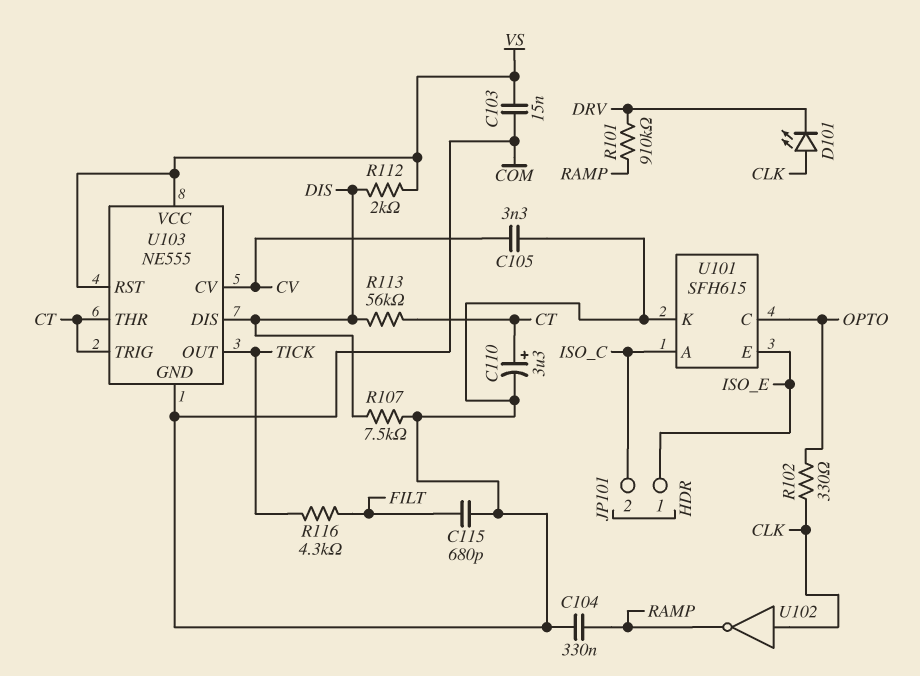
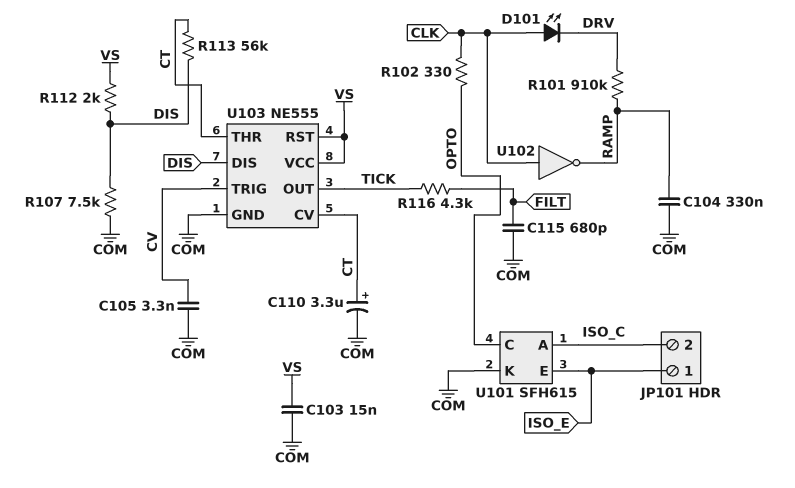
U103 pin CV: CV -> CT
U103 pin TRIG: CT -> CV

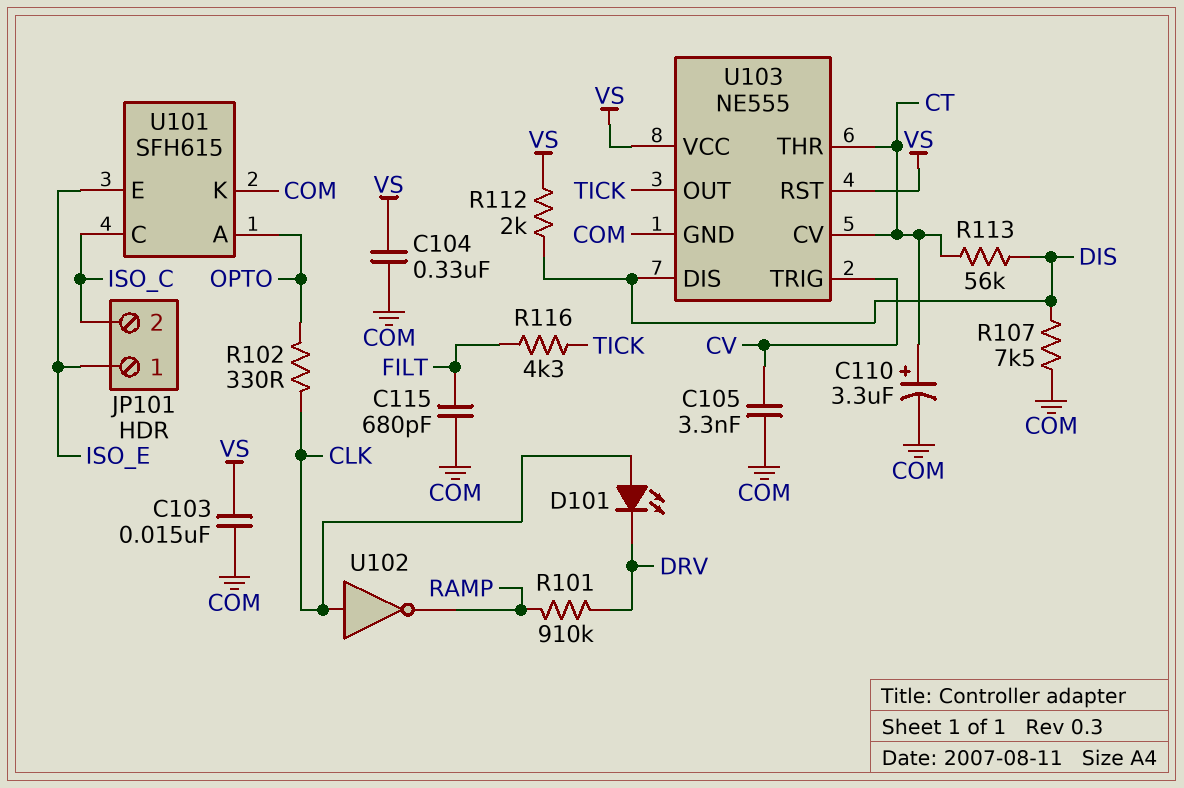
C104: 330nF (COM, RAMP) -> 330nF (COM, VS)
U101 pin A: ISO_C -> OPTO
U101 pin C: OPTO -> ISO_C

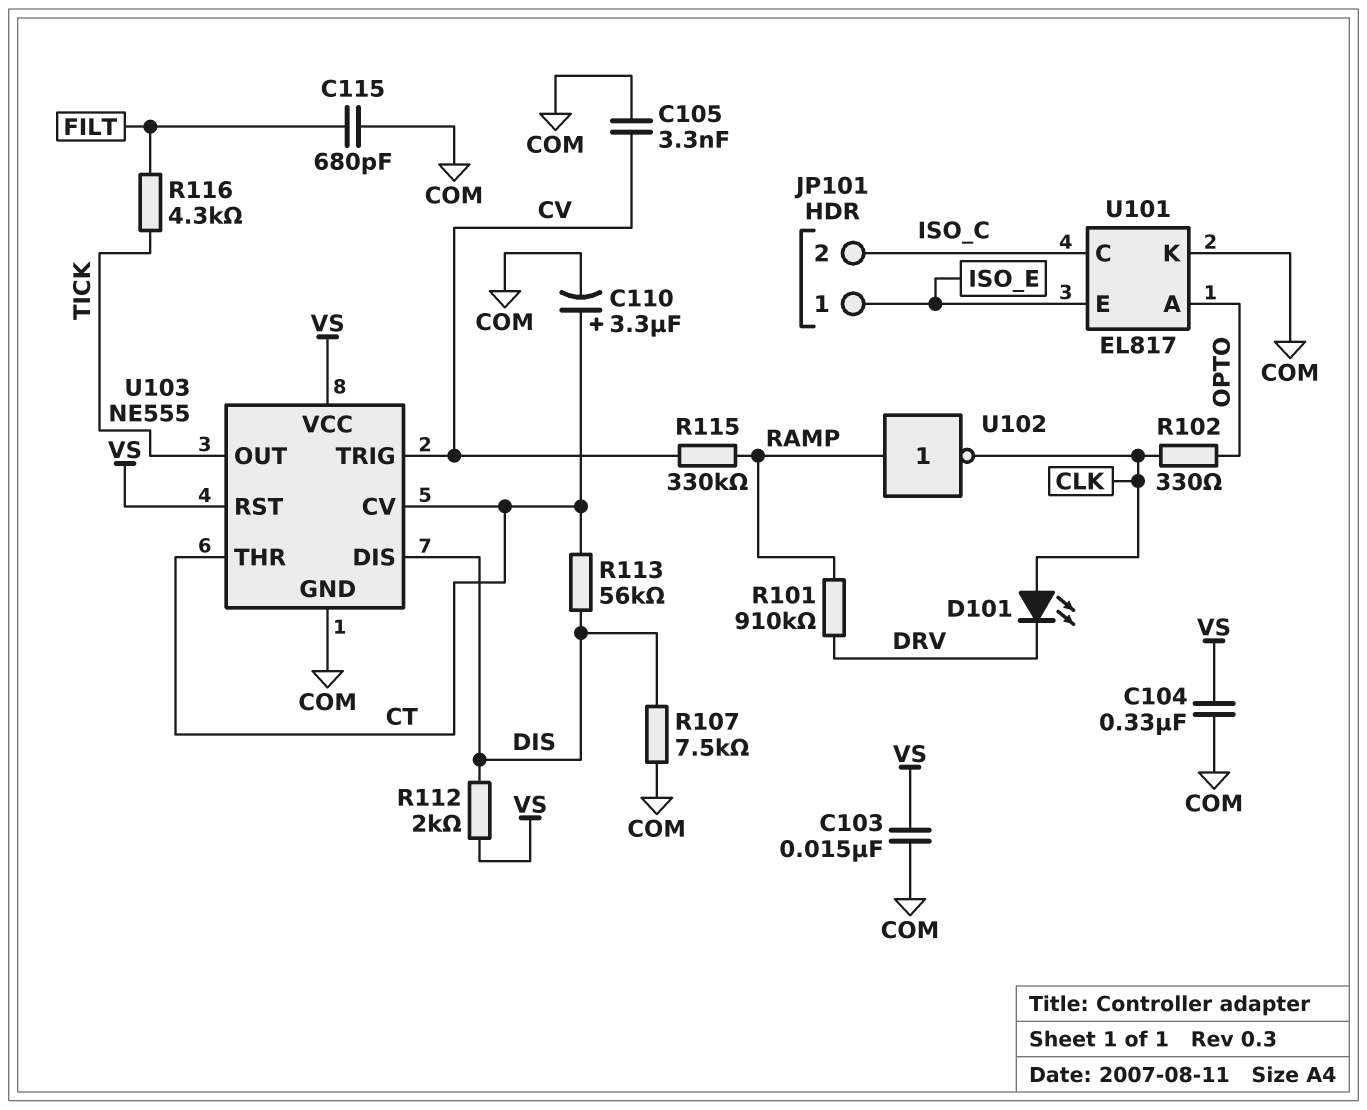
R115: none -> 330k (CV, RAMP)
U101: SFH615 -> EL817
U102: NOT (in CLK, out RAMP) -> NOT (in RAMP, out CLK)

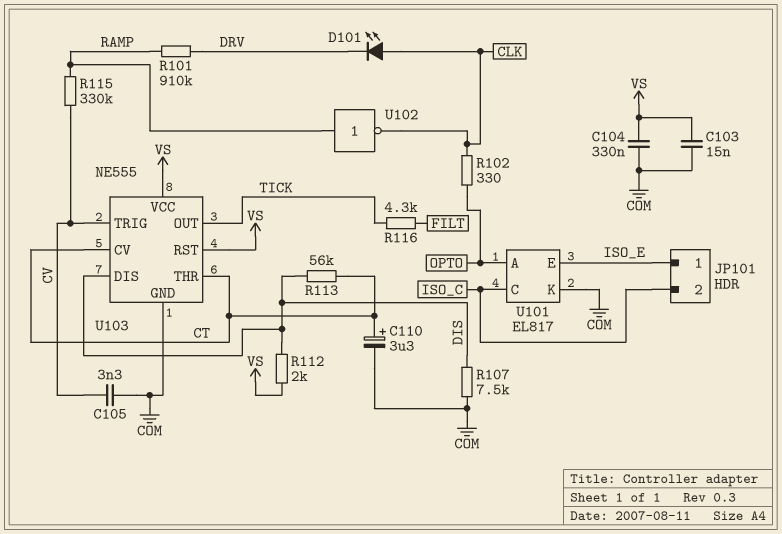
C115: 680pF (COM, FILT) -> none

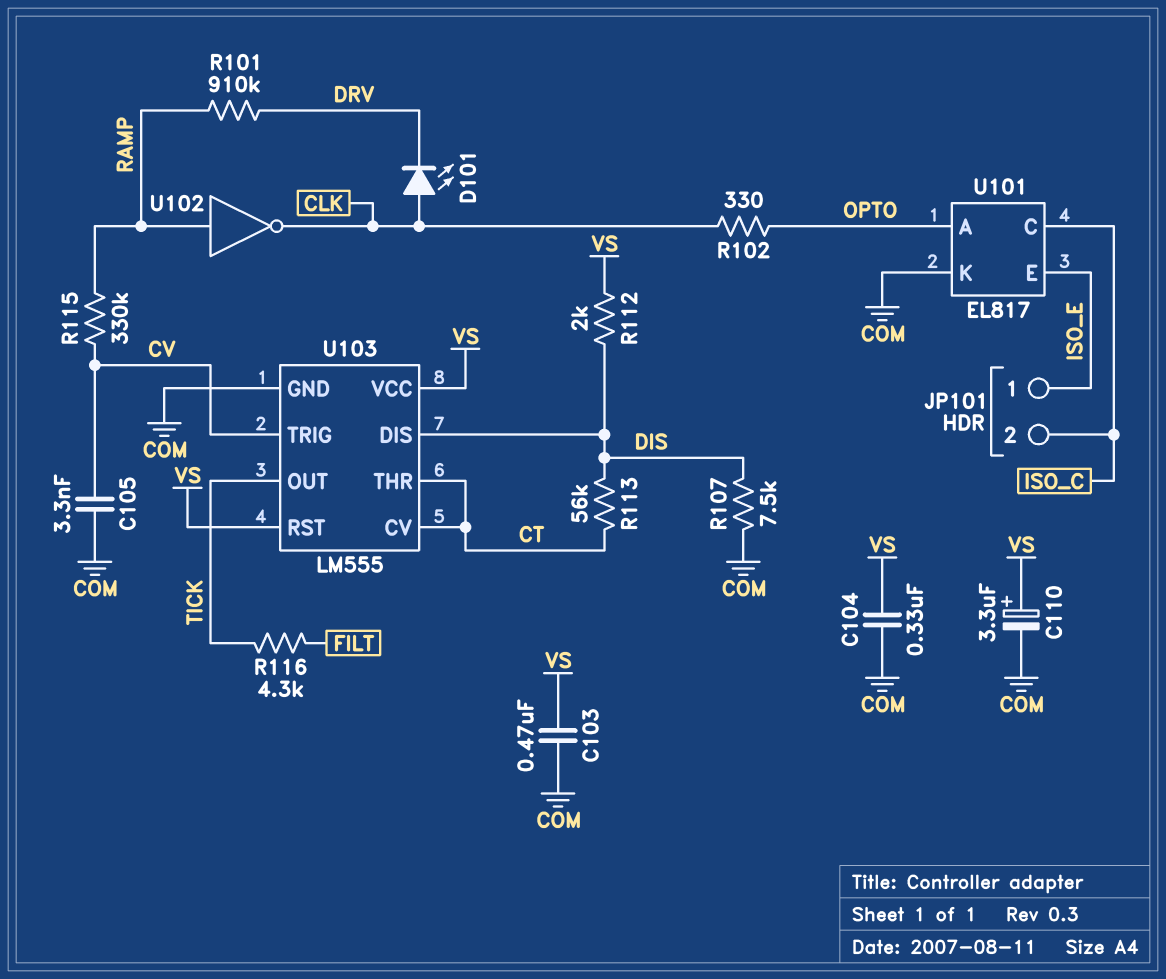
C103: 15nF (COM, VS) -> 470nF (COM, VS)
C110: 3.3uF (plus CT, minus COM) -> 3.3uF (plus VS, minus COM)
U103: NE555 -> LM555

